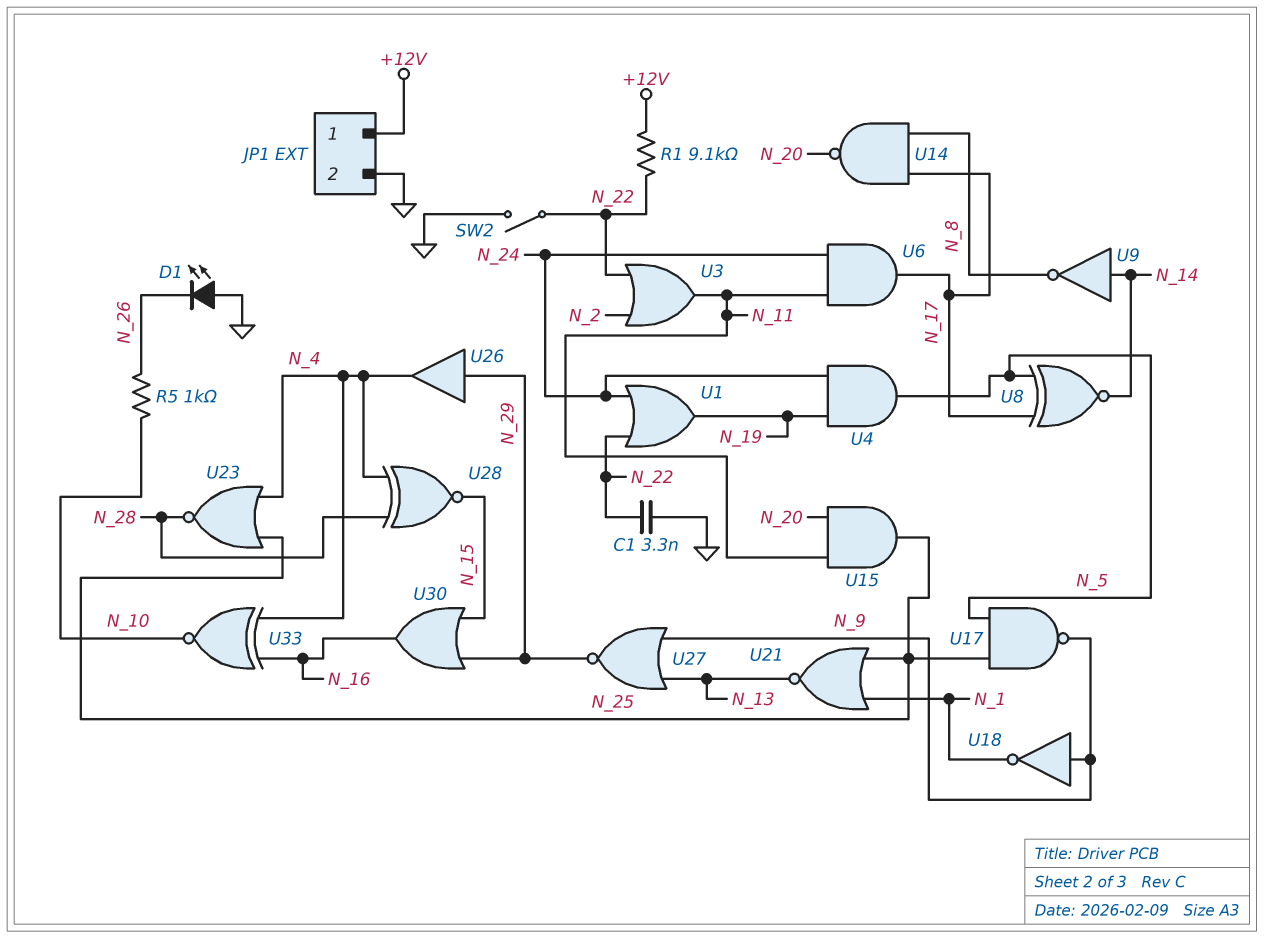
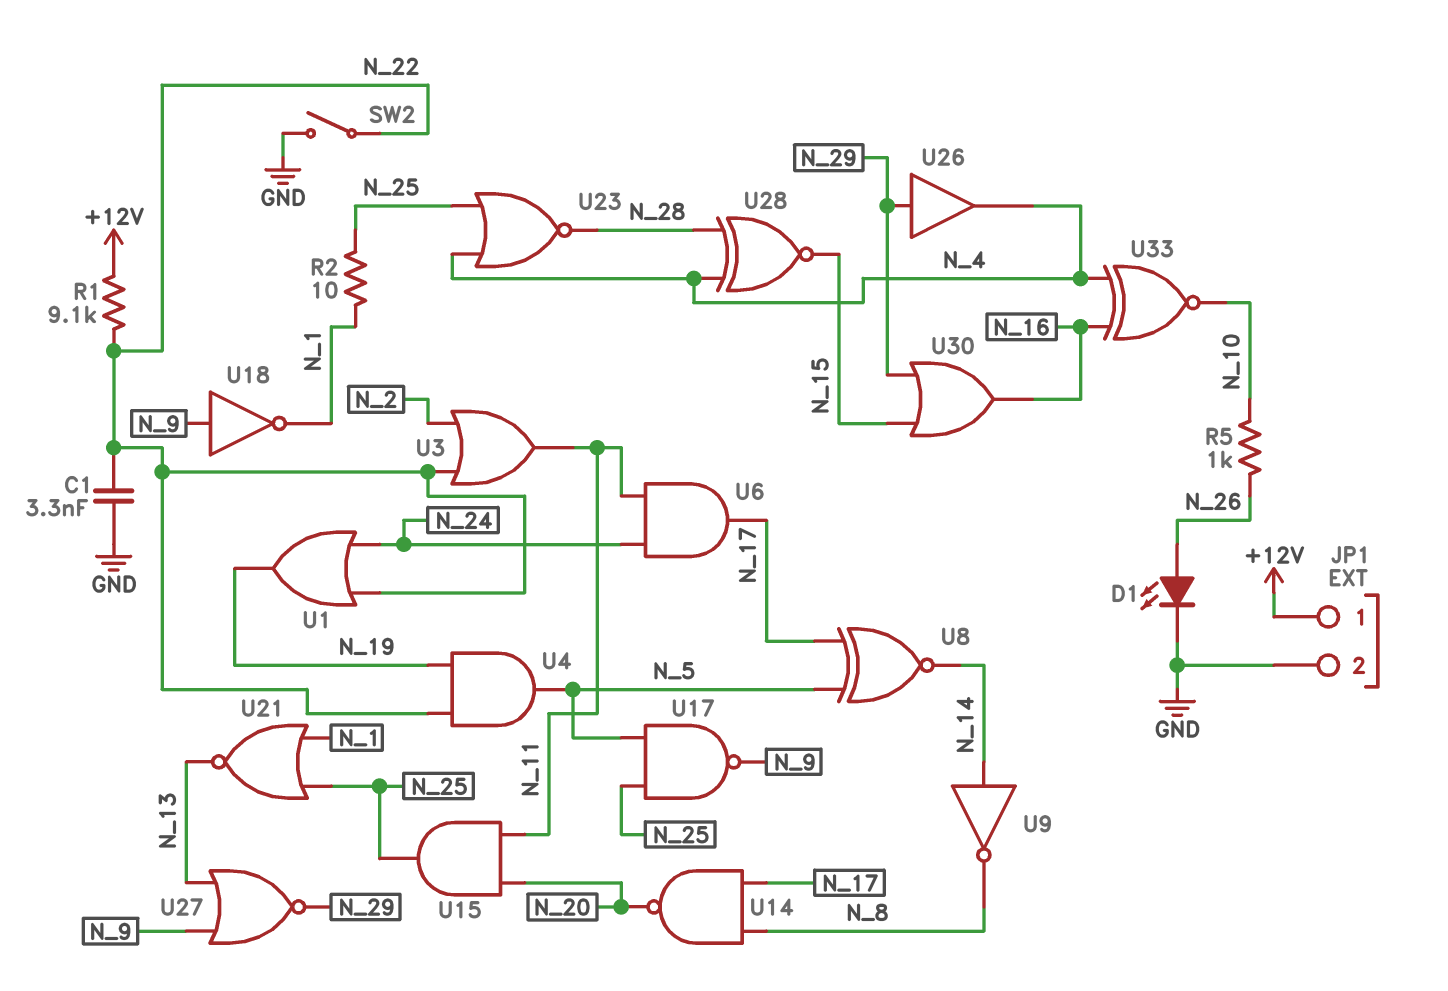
D1: LED (A GND, K N_26) -> LED (A N_26, K GND)
R2: none -> 10 (N_1, N_25)
U4: AND (in N_19, in N_24, out N_5) -> AND (in N_19, in N_22, out N_5)

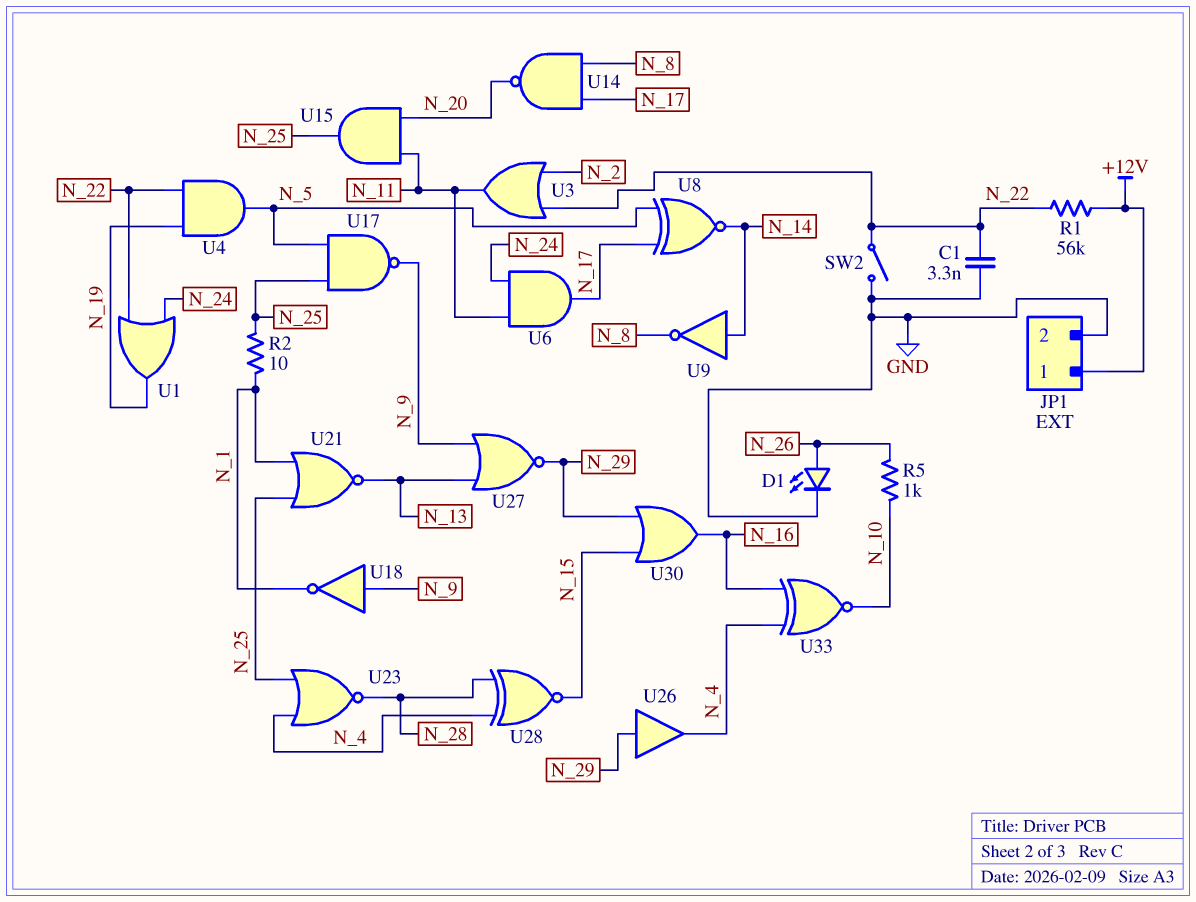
R1: 9.1k (+12V, N_22) -> 56k (+12V, N_22)

